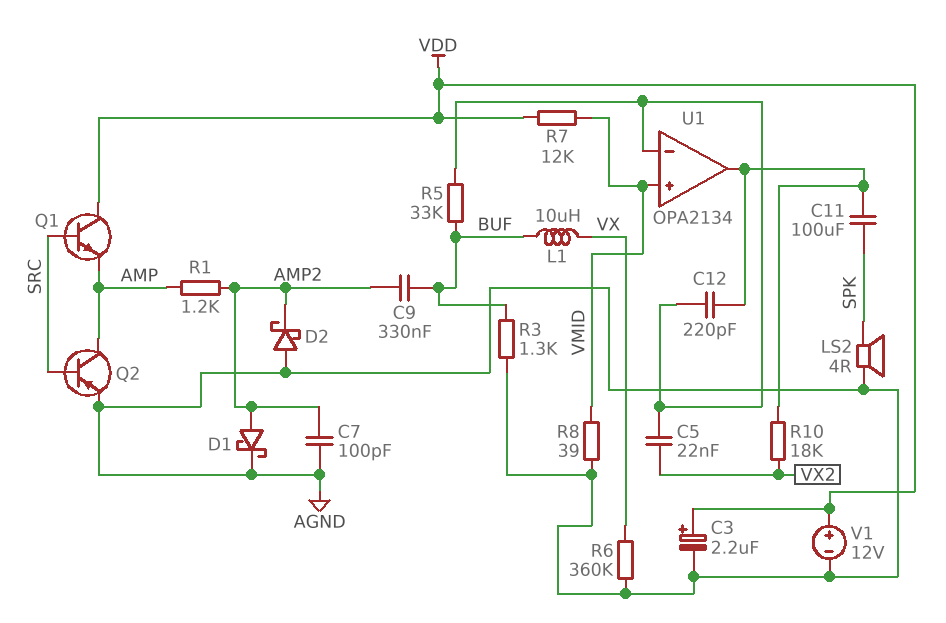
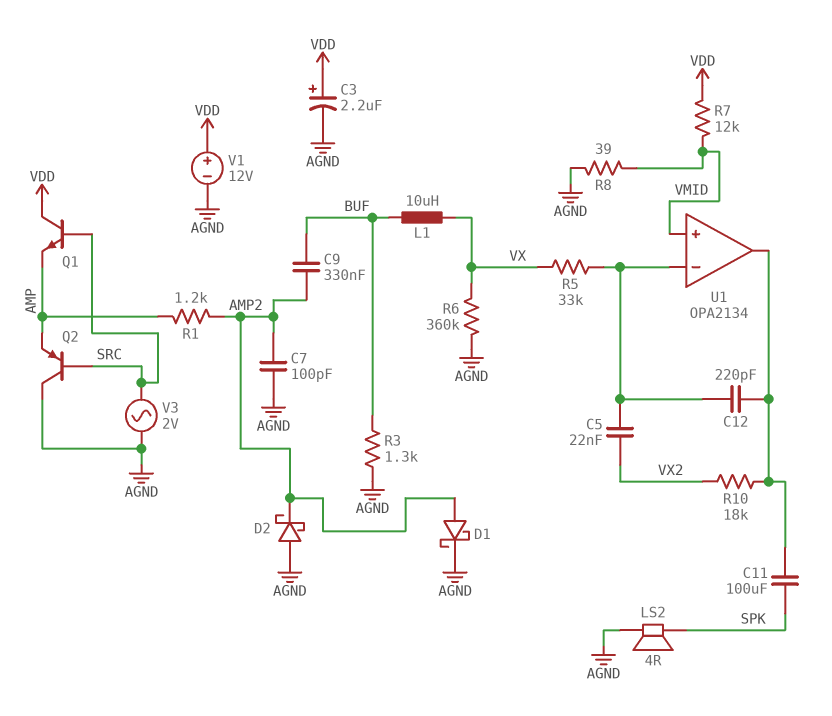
Q2: PNP (B SRC, C AMP, E AGND) -> PNP (B SRC, C AGND, E AMP)
R5: 33k (BUF, U1/in-) -> 33k (U1/in-, VX)
V3: none -> AC 2V (AGND, SRC)

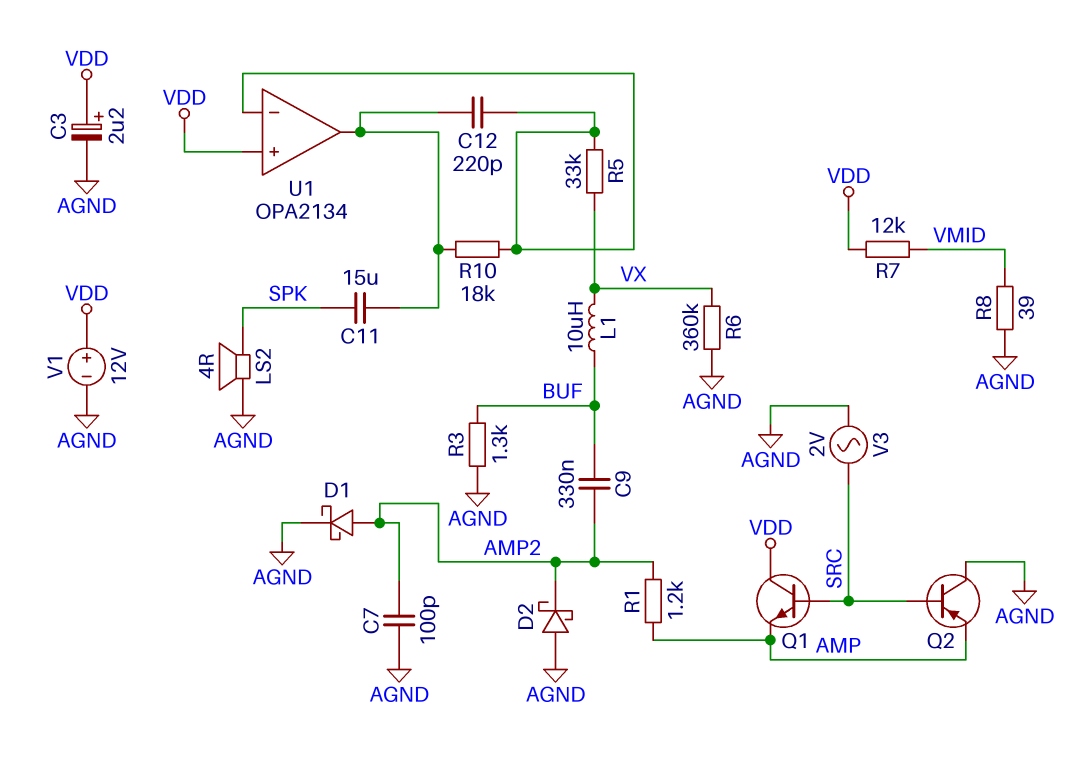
C5: 22nF (U1/in-, VX2) -> none
C11: 100uF (SPK, U1/out) -> 15uF (SPK, U1/out)
R10: 18k (U1/out, VX2) -> 18k (U1/in-, U1/out)
U1 pin in+: VMID -> VDD

